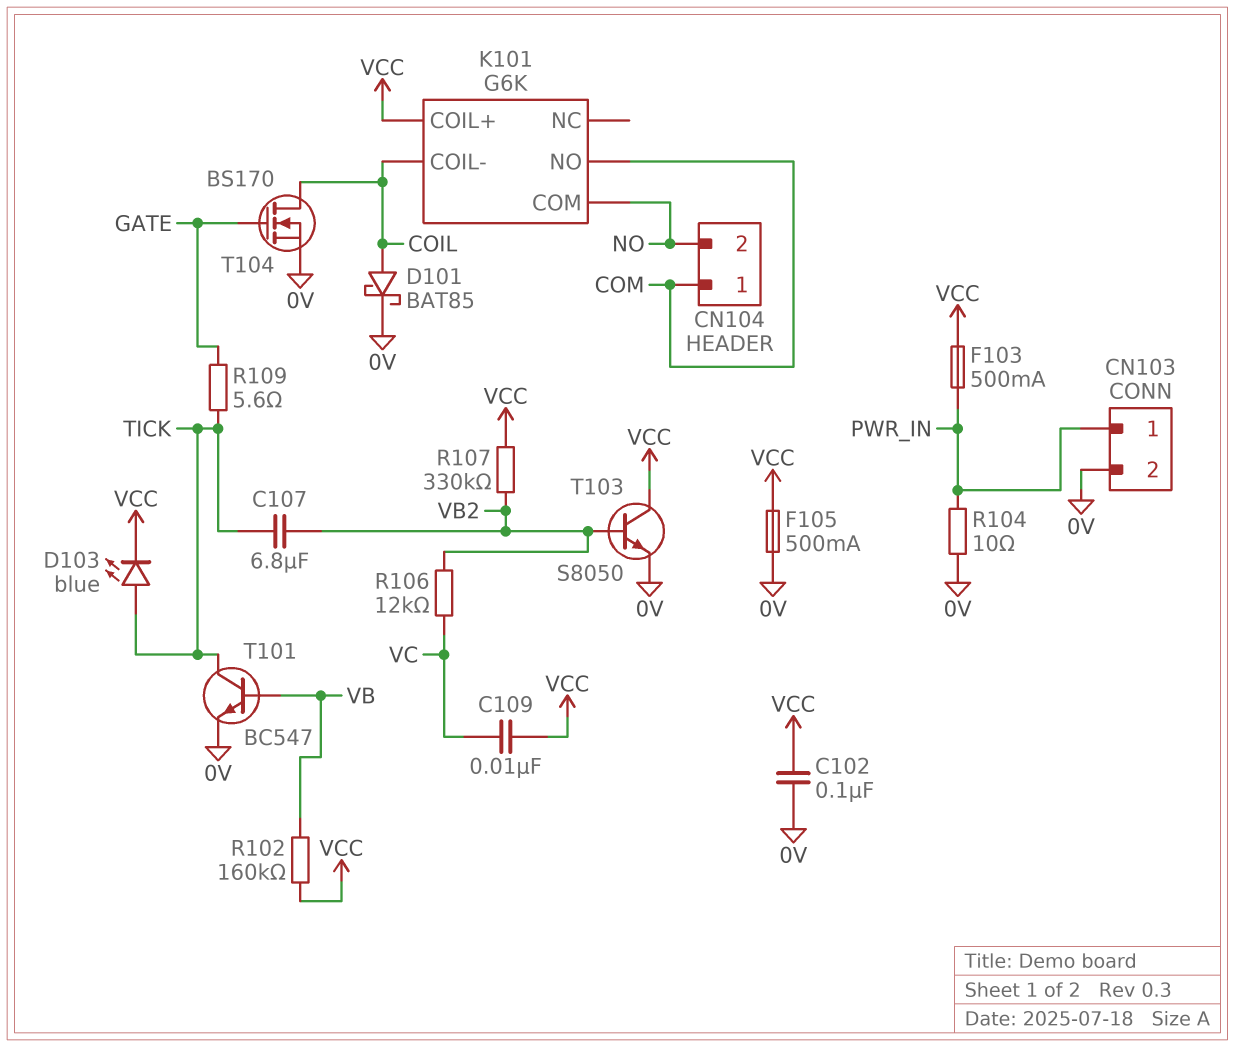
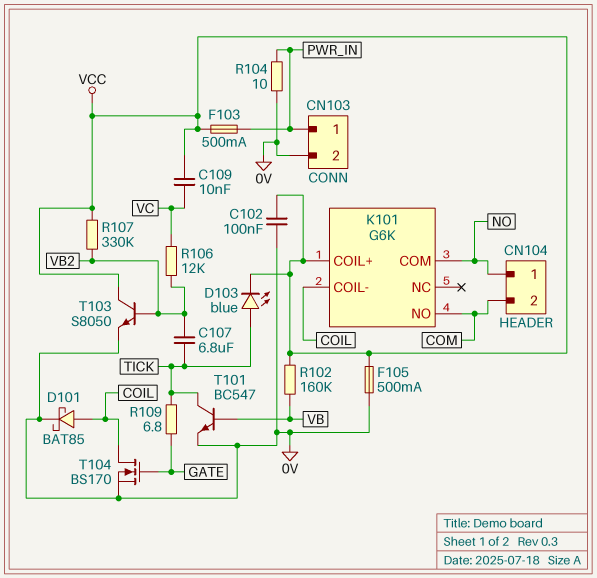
CN104 pin 1: COM -> NO
CN104 pin 2: NO -> COM
R109: 5.6 (GATE, TICK) -> 6.8 (GATE, TICK)

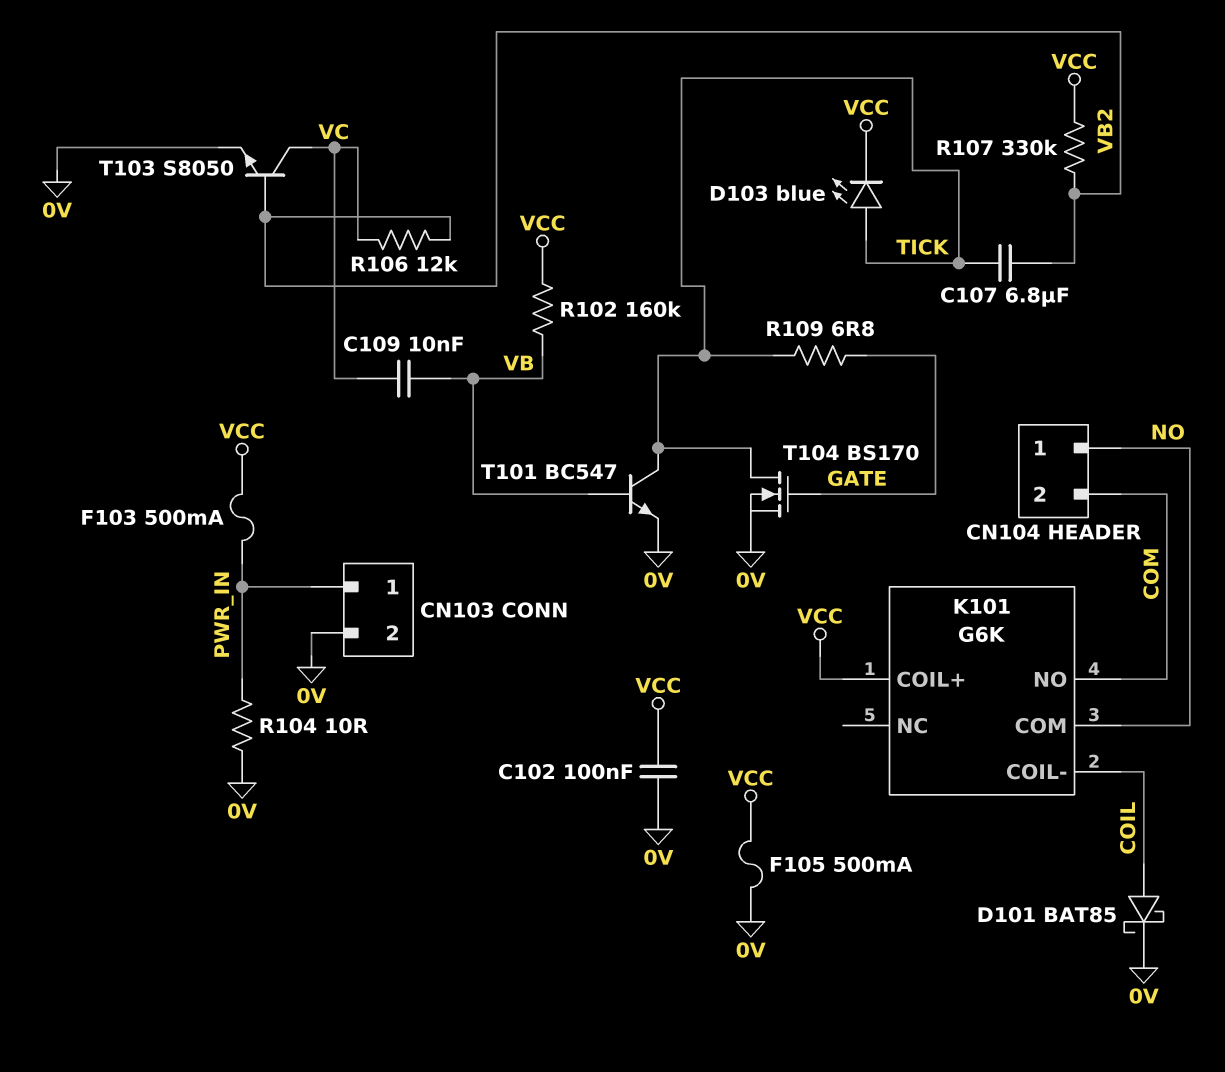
C109: 10nF (VC, VCC) -> 10nF (VB, VC)
T103: NPN S8050 (B VB2, C VCC, E 0V) -> NPN S8050 (B VB2, C VC, E 0V)
T104: NMOS BS170 (G GATE, D COIL, S 0V) -> NMOS BS170 (G GATE, D TICK, S 0V)

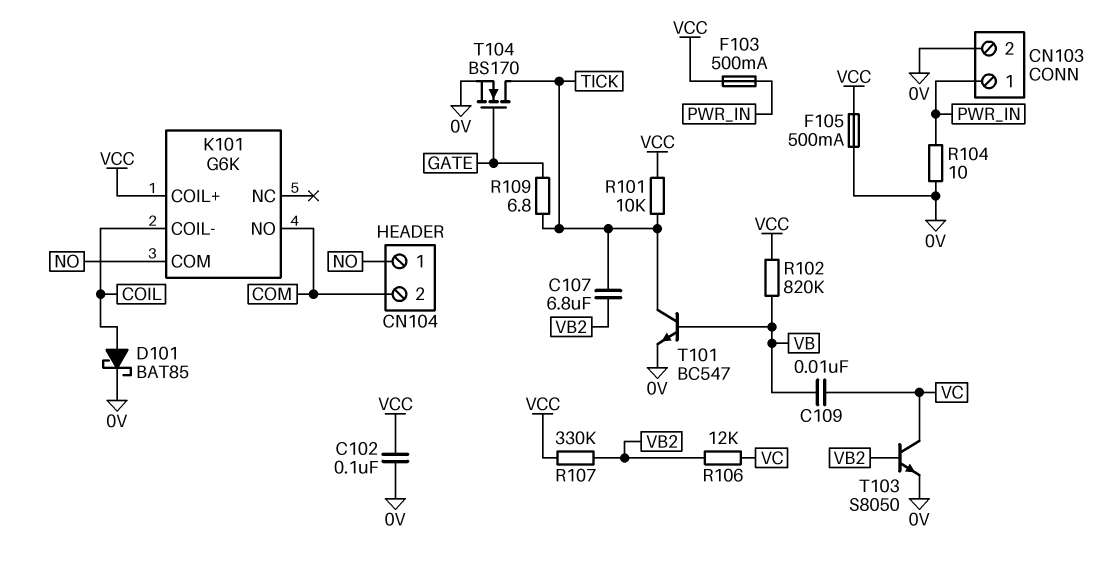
D103: LED blue (A TICK, K VCC) -> none
R101: none -> 10k (TICK, VCC)
R102: 160k (VB, VCC) -> 820k (VB, VCC)

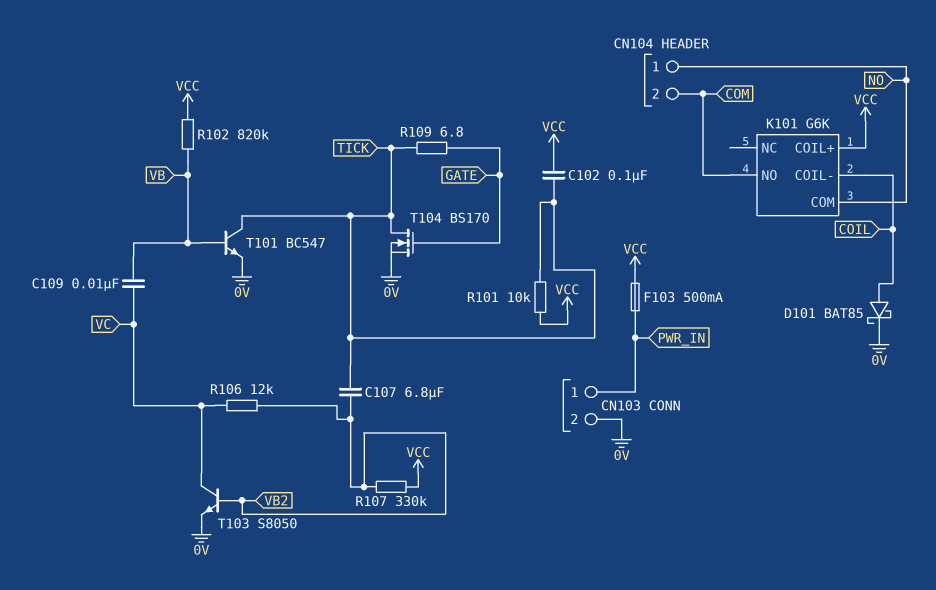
C102: 100nF (0V, VCC) -> 100nF (TICK, VCC)
F105: 500mA (0V, VCC) -> none
R104: 10 (0V, PWR_IN) -> none

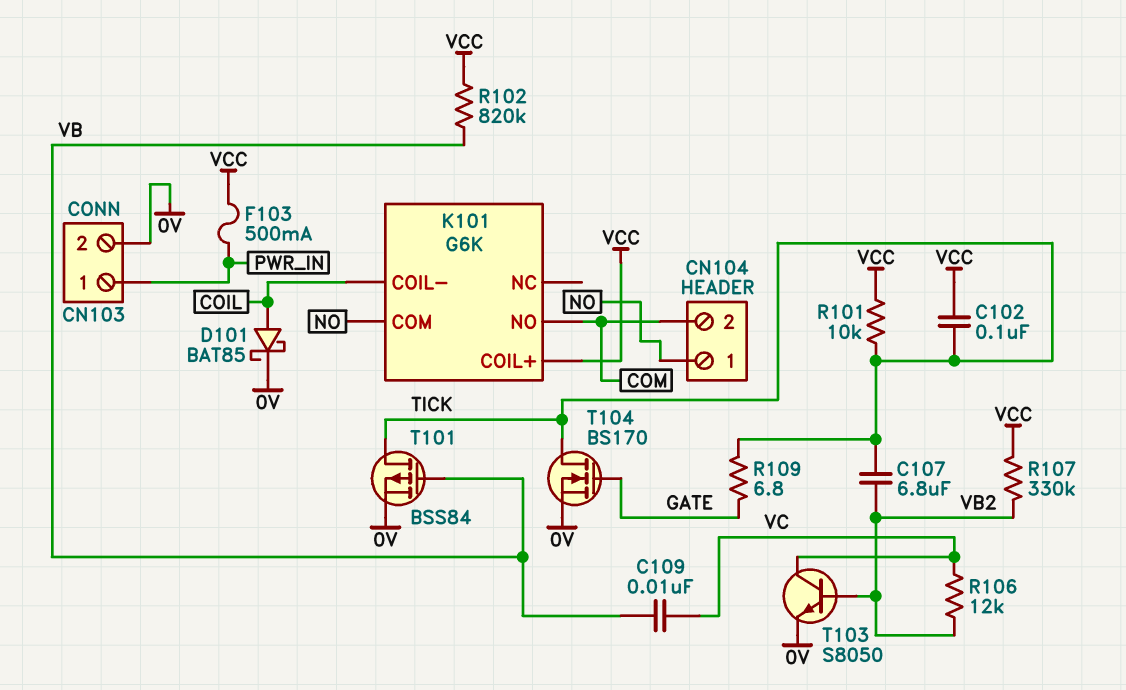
T101: NPN BC547 (B VB, C TICK, E 0V) -> PMOS BSS84 (G VB, D TICK, S 0V)

